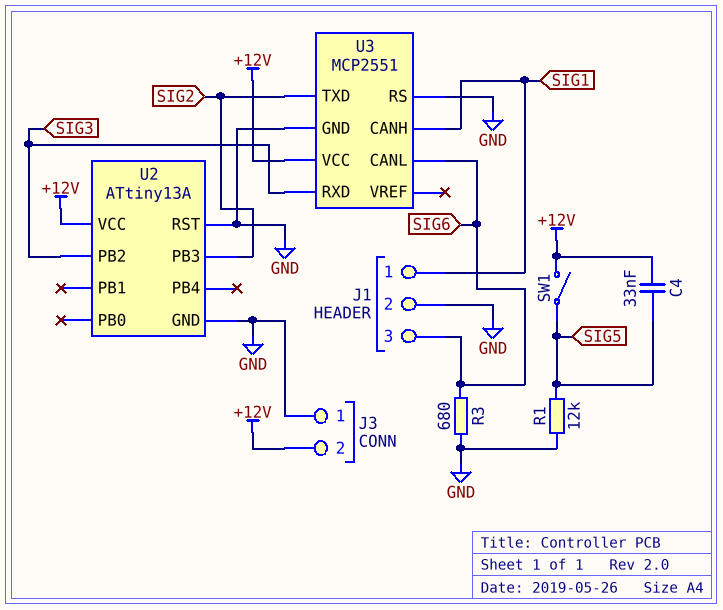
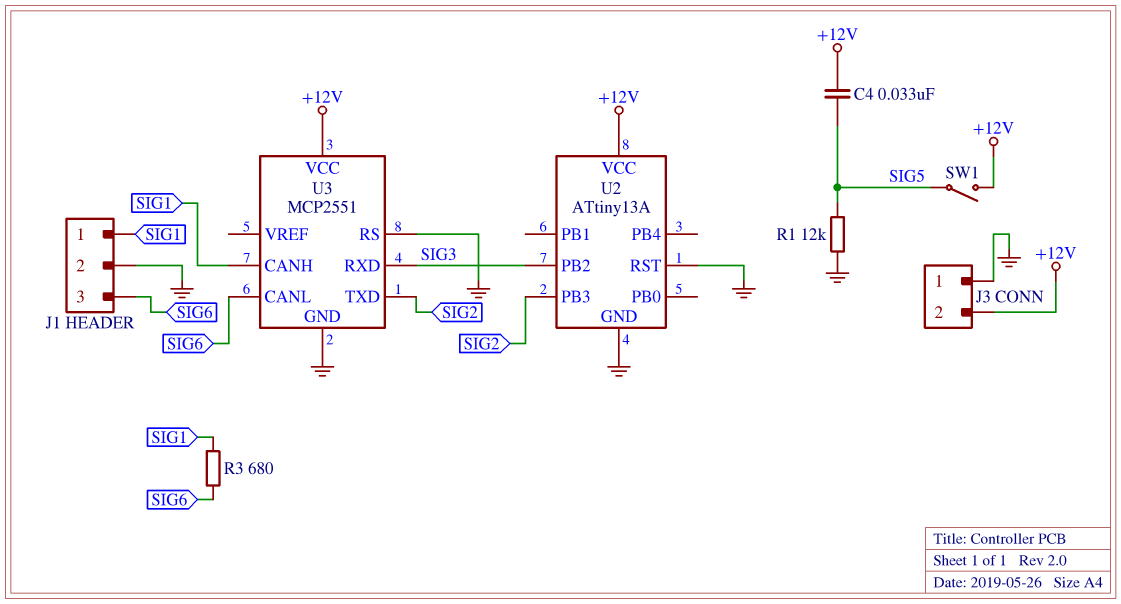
R3: 680 (GND, SIG6) -> 680 (SIG1, SIG6)

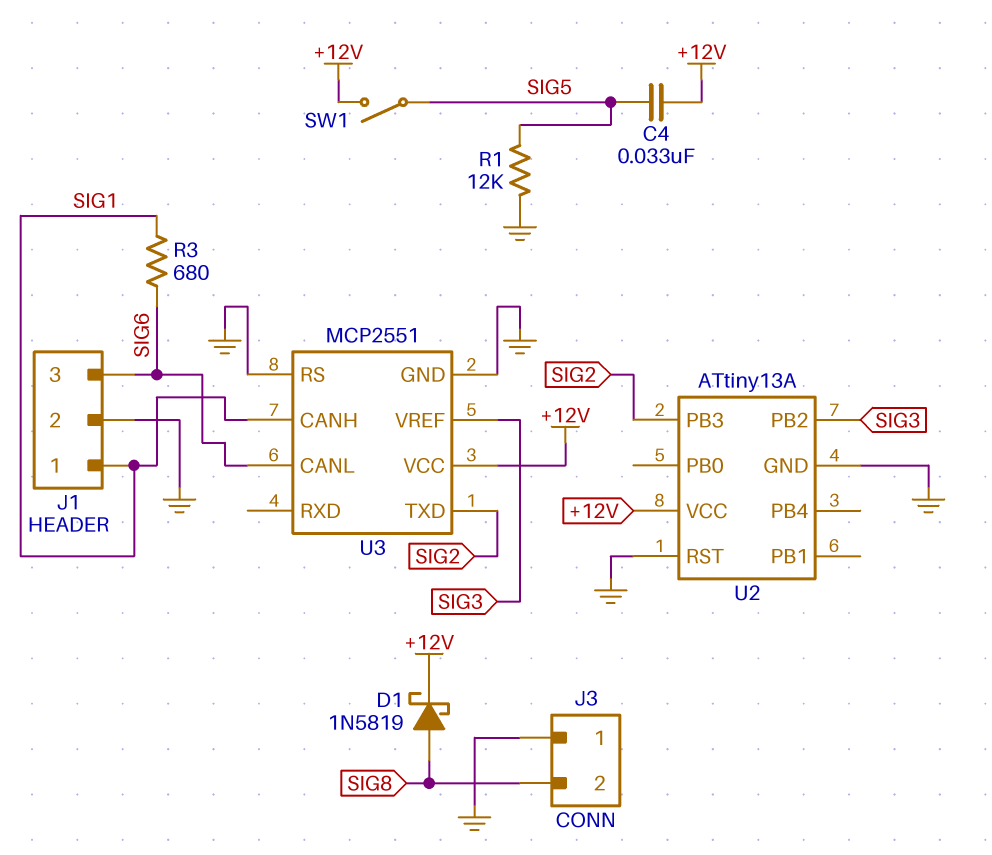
D1: none -> schottky 1N5819 (A SIG8, K +12V)
J3 pin 2: +12V -> SIG8
U3 pin RXD: SIG3 -> none
U3 pin VREF: none -> SIG3

